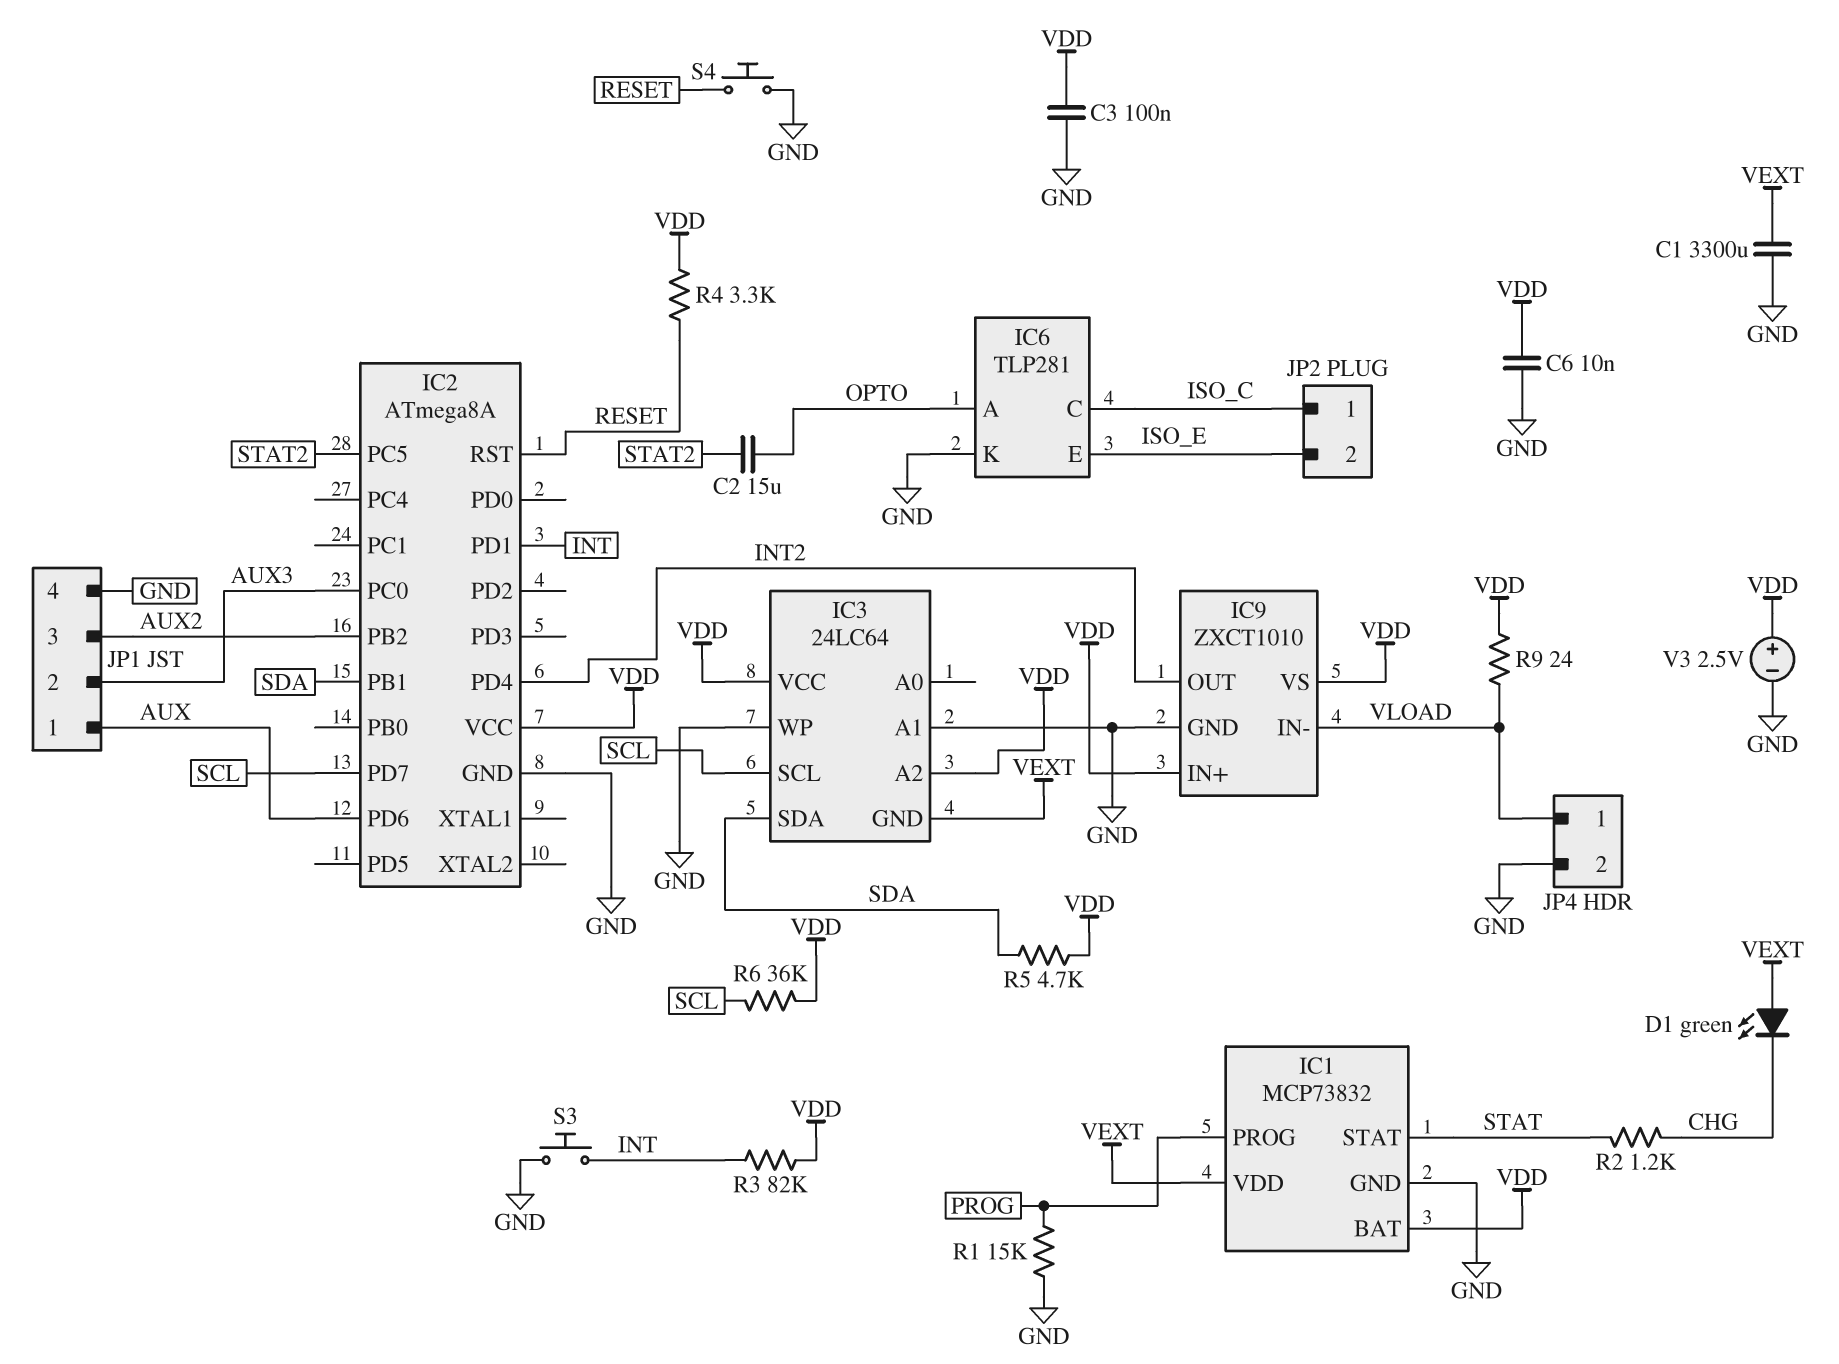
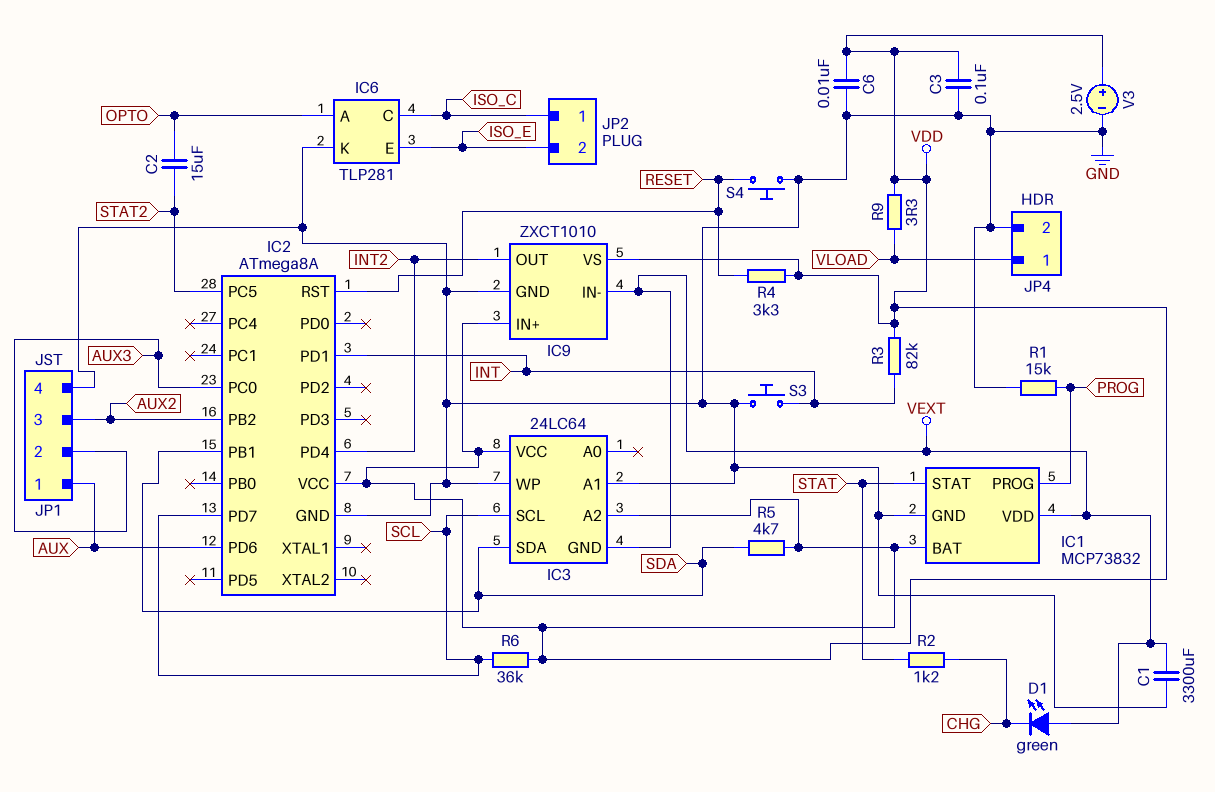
IC9 pin IN-: VLOAD -> VEXT
R9: 24 (VDD, VLOAD) -> 3.3 (VDD, VLOAD)

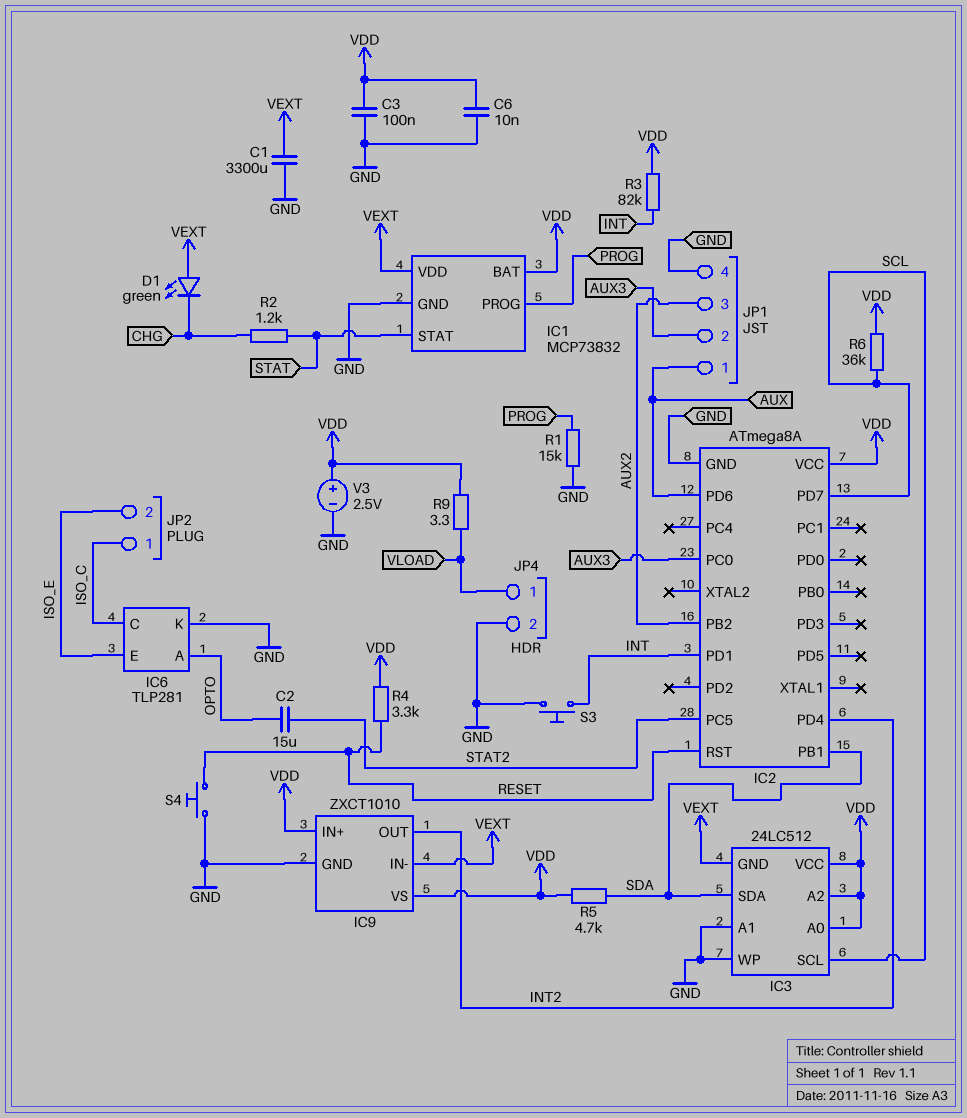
IC3: 24LC64 -> 24LC512
IC3 pin A0: none -> VDD

